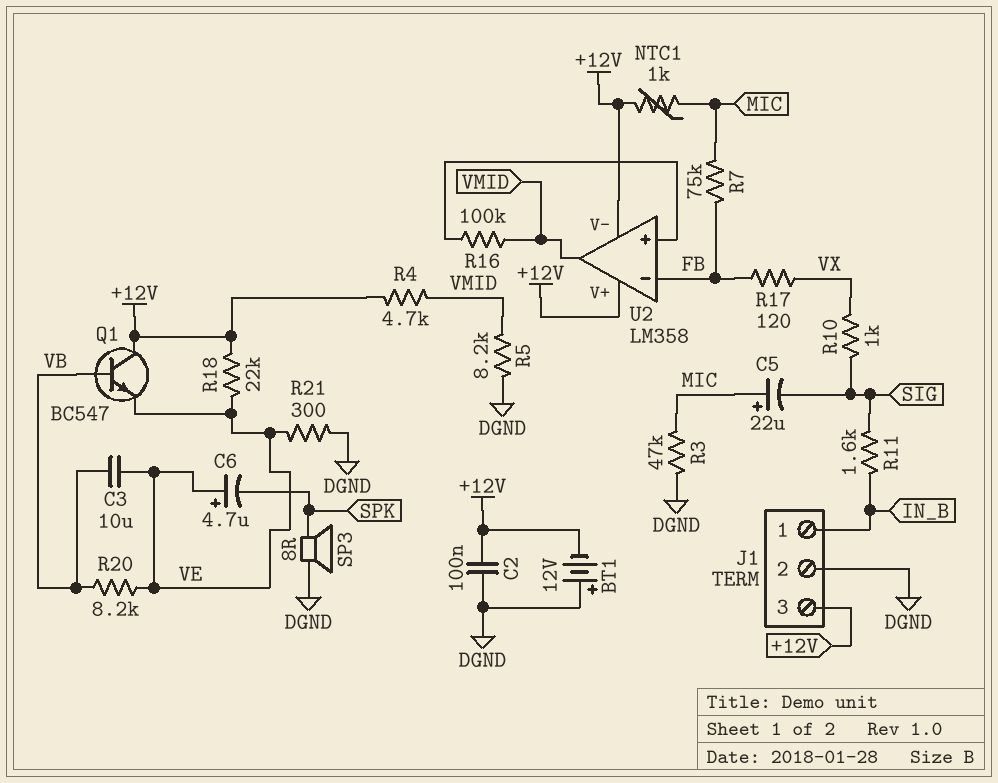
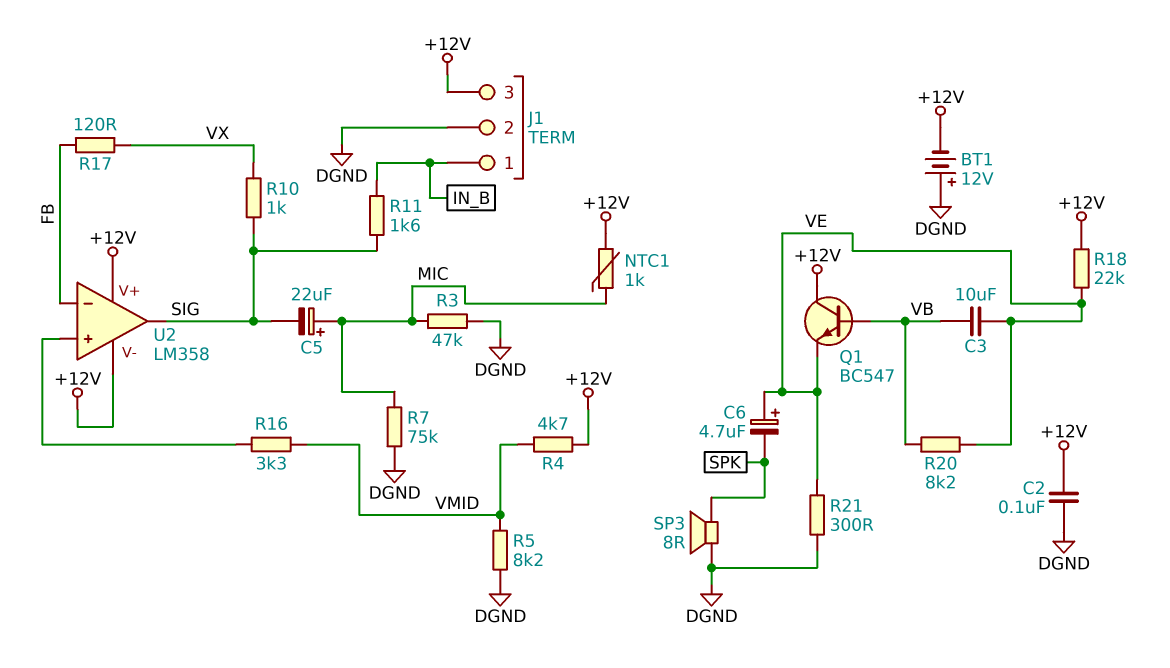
R7: 75k (FB, MIC) -> 75k (DGND, MIC)
R16: 100k (U2/in+, VMID) -> 3.3k (U2/in+, VMID)
U2 pin out: VMID -> SIG

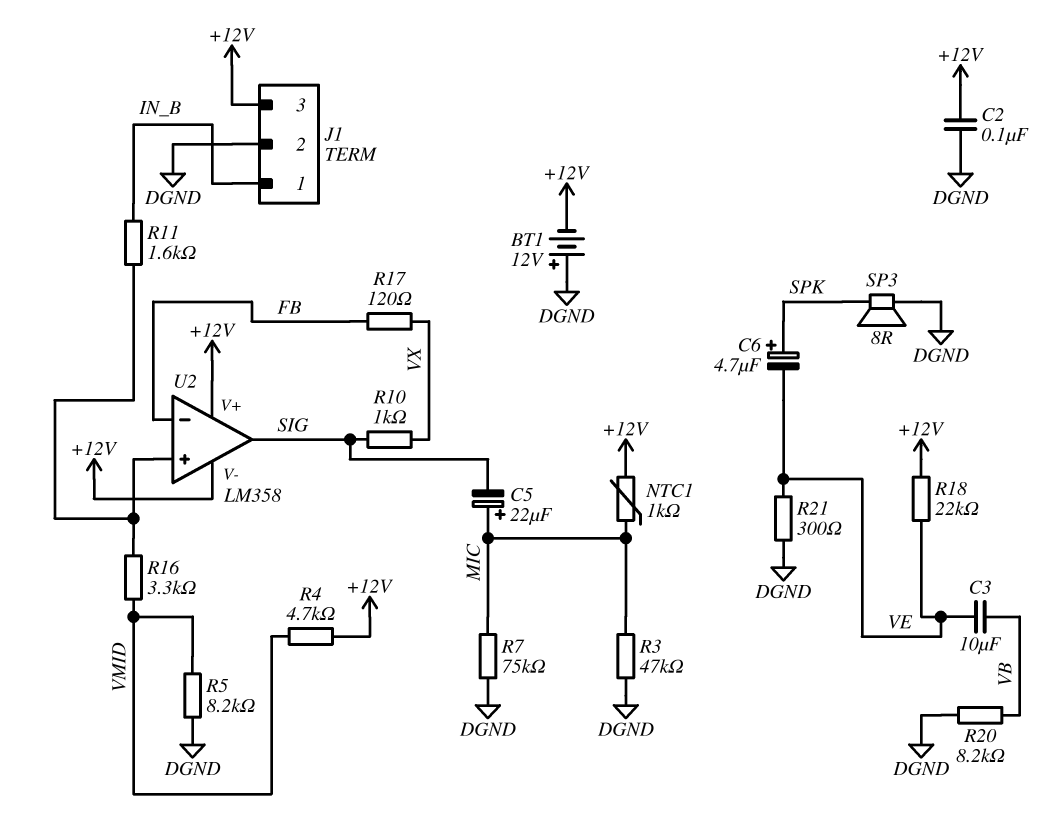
C6: 4.7uF (plus VE, minus SPK) -> 4.7uF (plus SPK, minus VE)
Q1: NPN BC547 (B VB, C +12V, E VE) -> none
R11: 1.6k (IN_B, SIG) -> 1.6k (IN_B, U2/in+)
R20: 8.2k (VB, VE) -> 8.2k (DGND, VB)

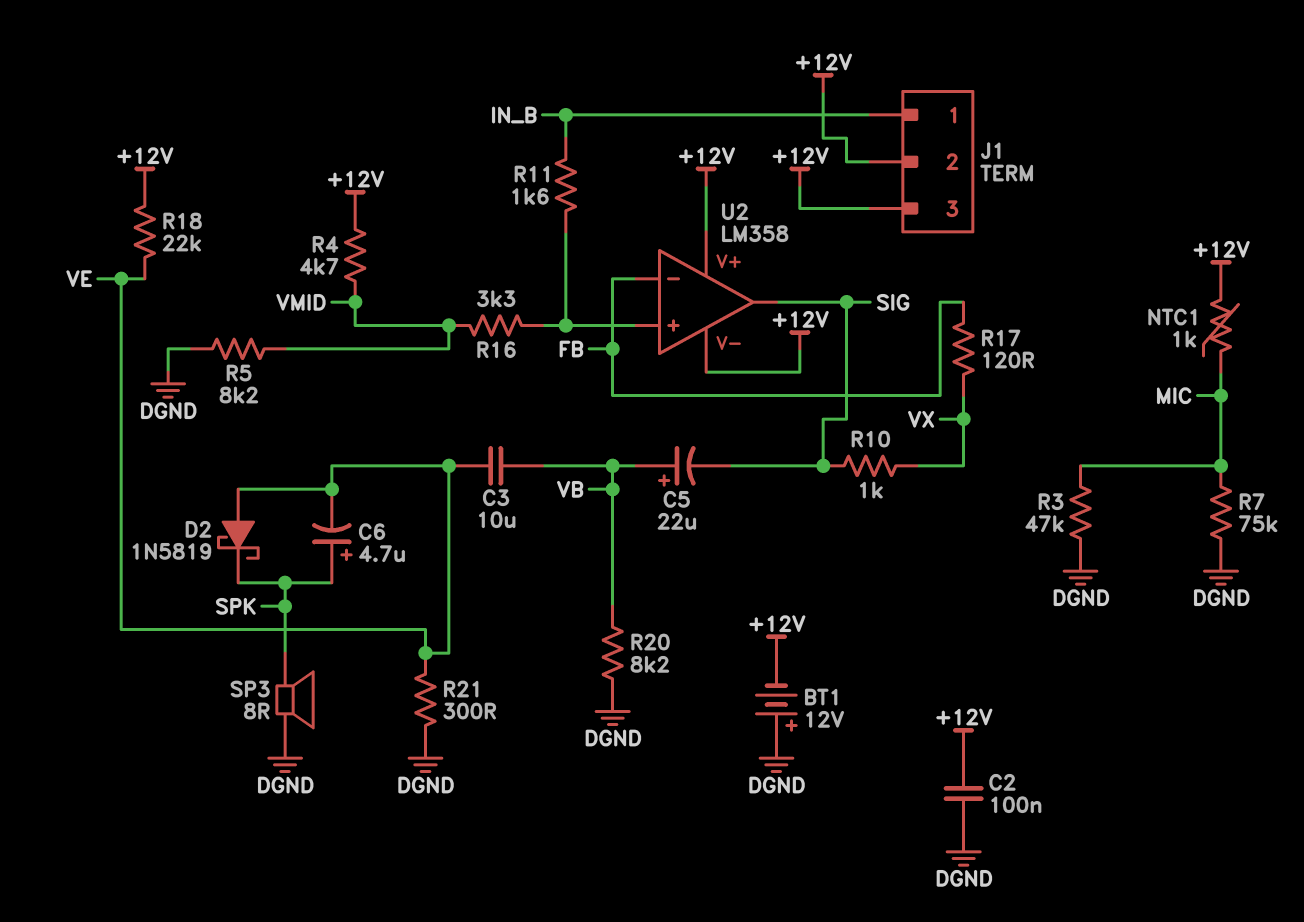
C5: 22uF (plus MIC, minus SIG) -> 22uF (plus VB, minus SIG)
D2: none -> schottky 1N5819 (A VE, K SPK)
J1 pin 2: DGND -> +12V

